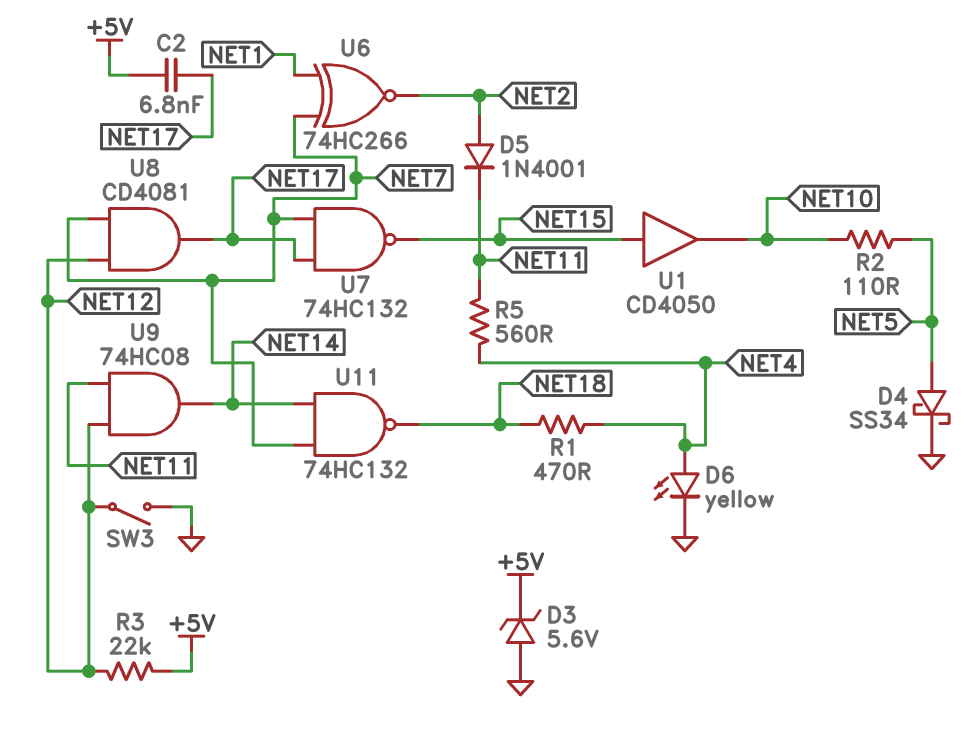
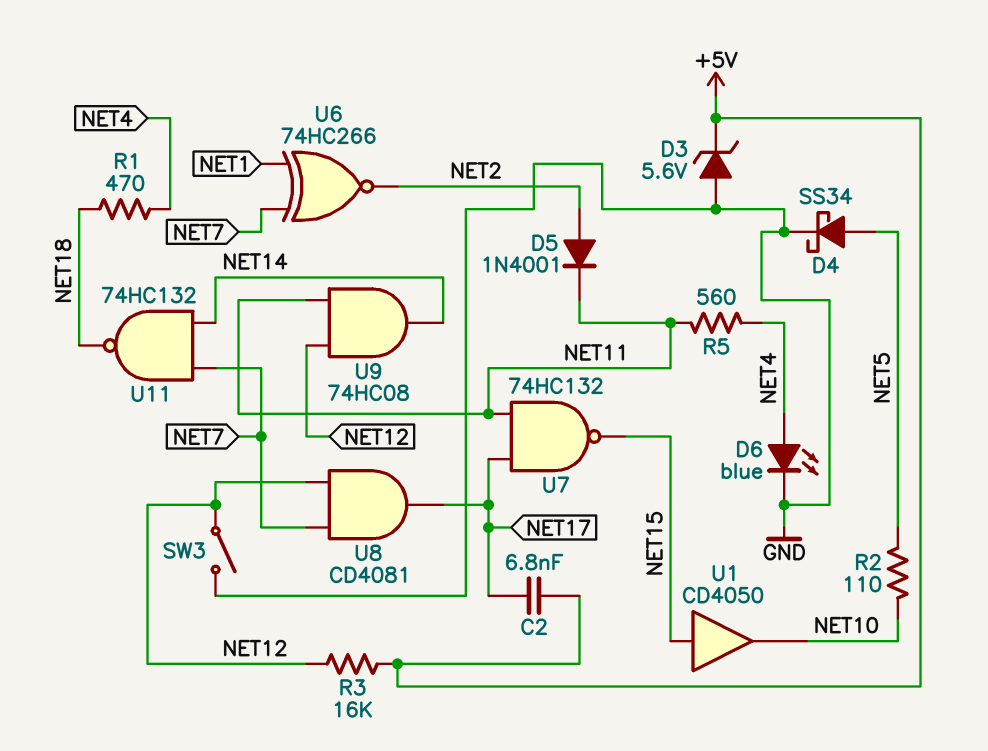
D6: LED yellow (A NET4, K GND) -> LED blue (A NET4, K GND)
R3: 22k (+5V, NET12) -> 16k (+5V, NET12)
U7: NAND 74HC132 (in NET7, in NET17, out NET15) -> NAND 74HC132 (in NET11, in NET17, out NET15)

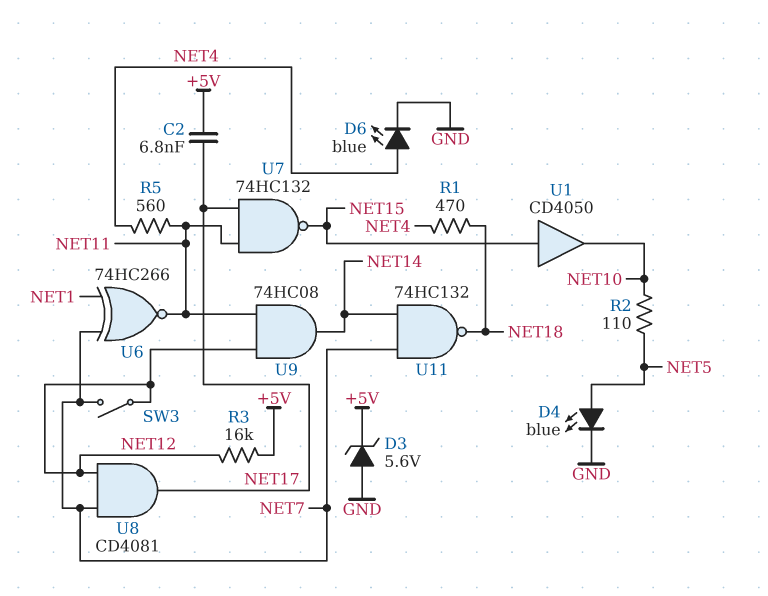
D4: schottky SS34 (A NET5, K GND) -> LED blue (A NET5, K GND)
D5: diode 1N4001 (A NET2, K NET11) -> none
SW3: switch (GND, NET12) -> switch (NET7, NET12)
U6: XNOR 74HC266 (in NET1, in NET7, out NET2) -> XNOR 74HC266 (in NET1, in NET7, out NET11)

